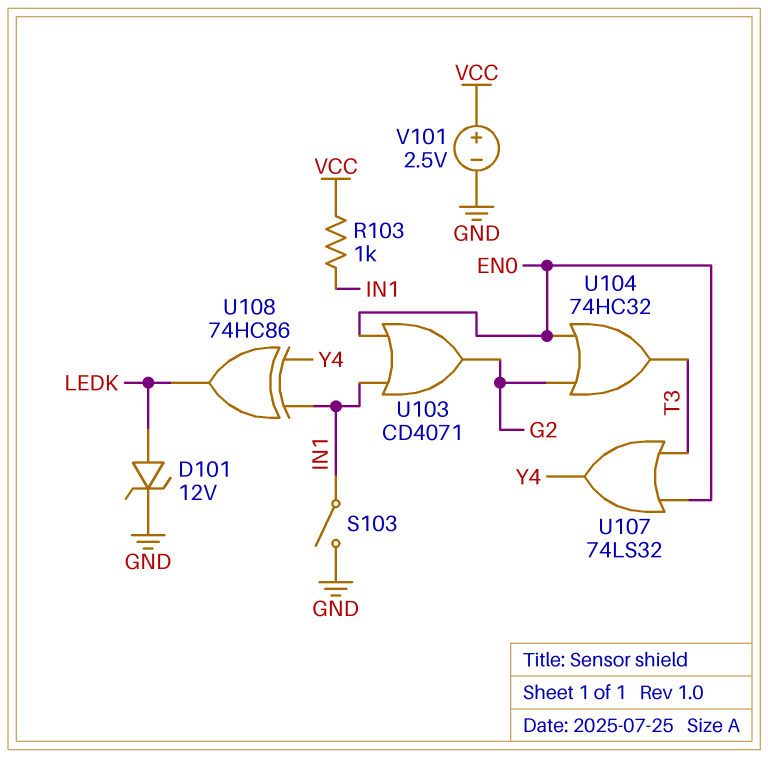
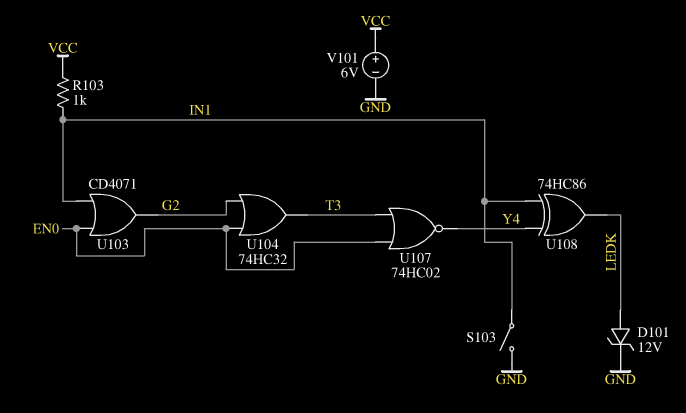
U107: OR 74LS32 (in EN0, in T3, out Y4) -> NOR 74HC02 (in EN0, in T3, out Y4)
V101: 2.5V (plus VCC, minus GND) -> 6V (plus VCC, minus GND)

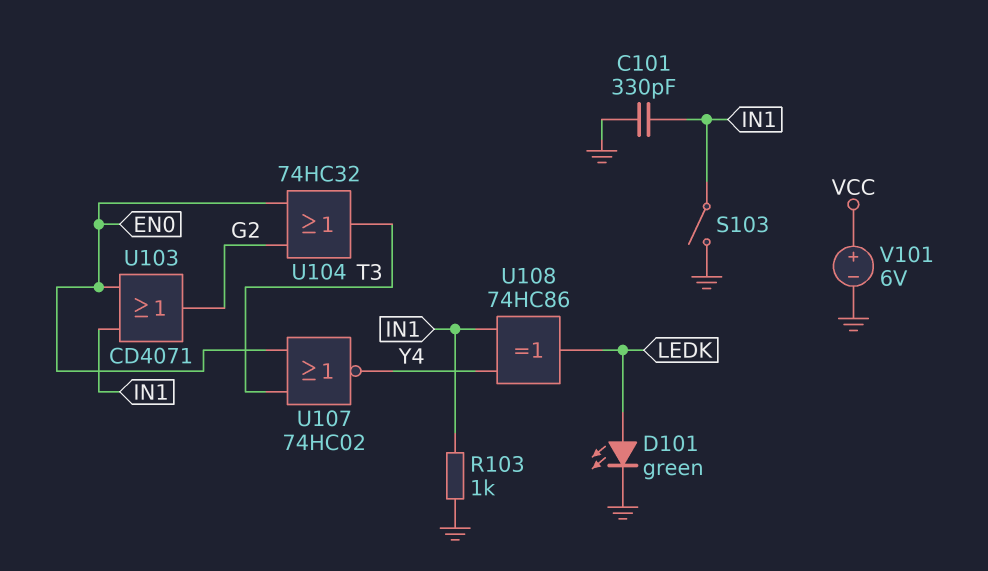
C101: none -> 330pF (GND, IN1)
D101: zener 12V (A LEDK, K GND) -> LED green (A LEDK, K GND)
R103: 1k (IN1, VCC) -> 1k (GND, IN1)

